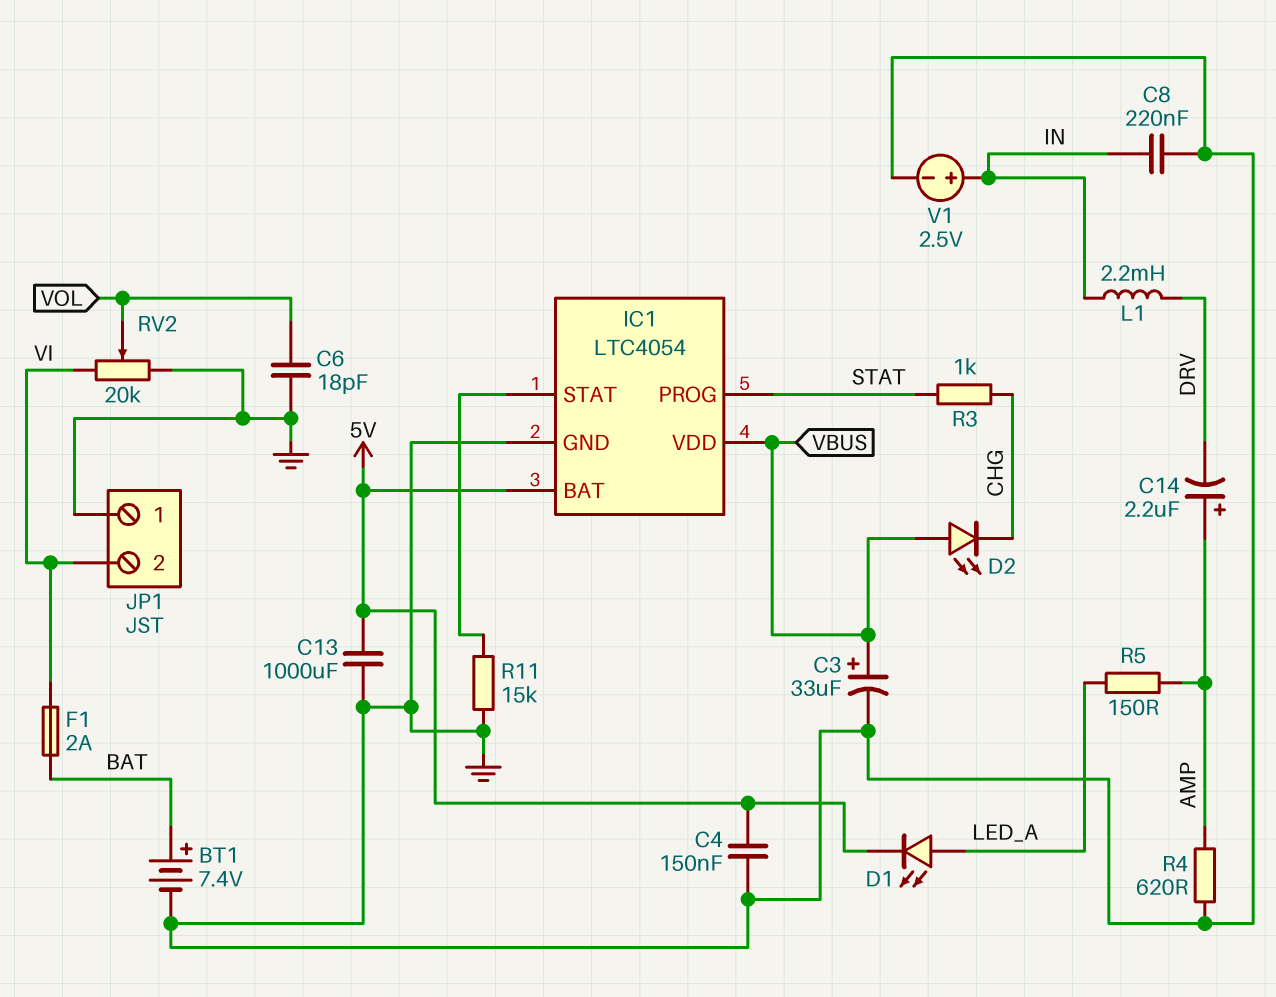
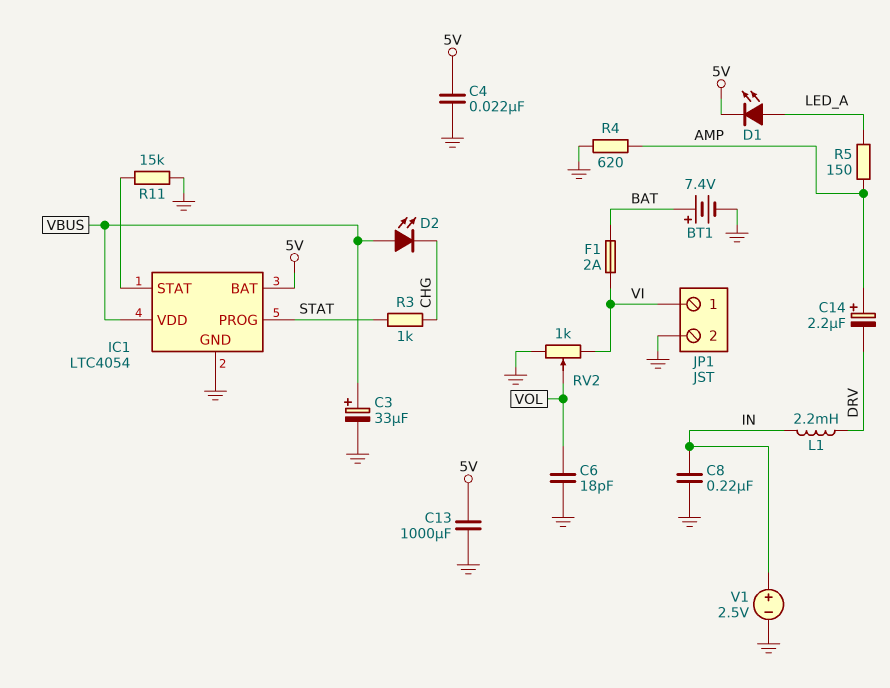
C4: 150nF (5V, GND) -> 22nF (5V, GND)
JP1 pin 1: GND -> VI
JP1 pin 2: VI -> GND
RV2: 20k (GND, VI, wiper VOL) -> 1k (GND, VI, wiper VOL)

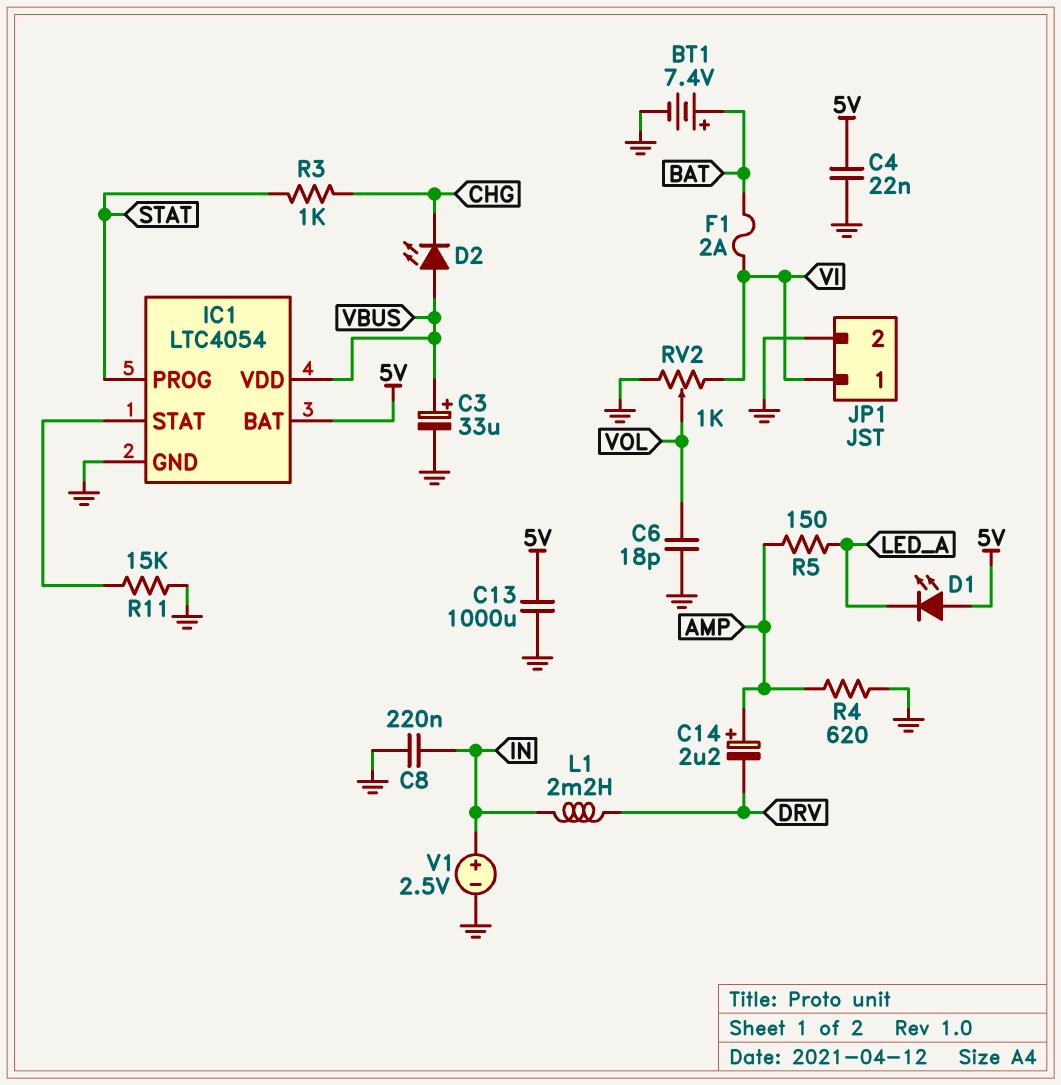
D1: LED (A LED_A, K 5V) -> LED (A 5V, K LED_A)

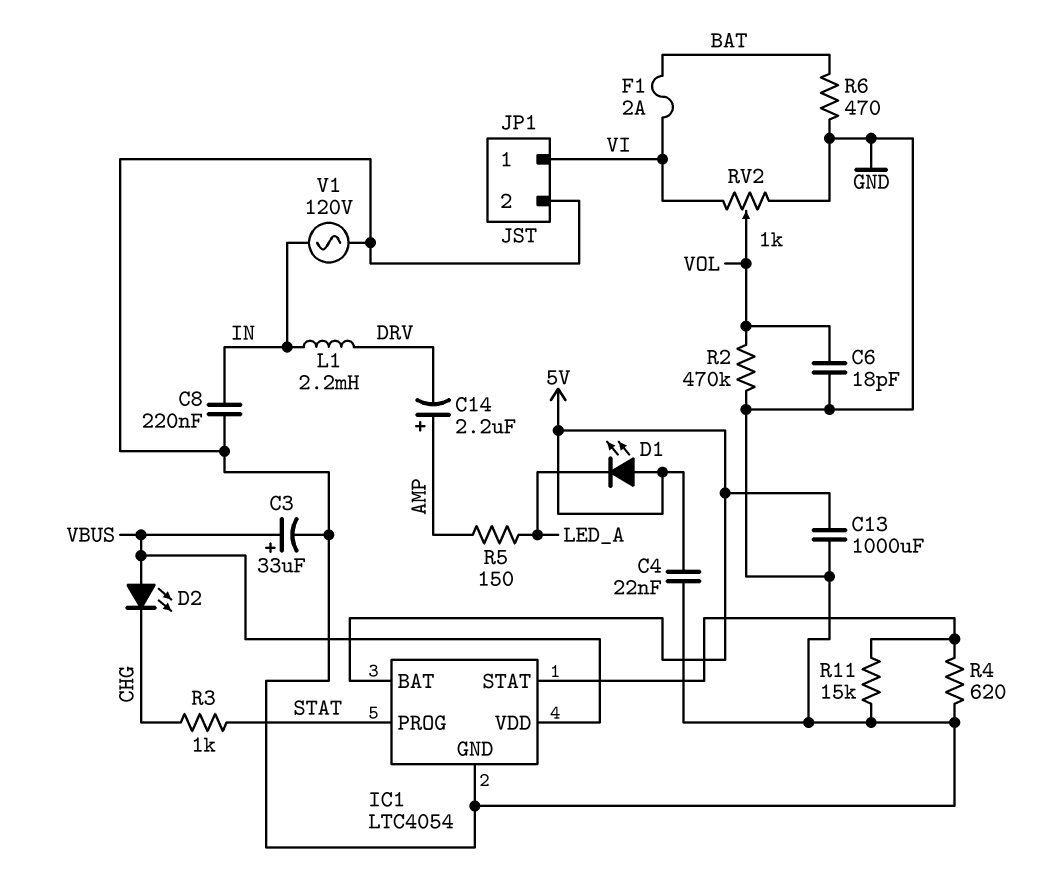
BT1: 7.4V (plus BAT, minus GND) -> none
R2: none -> 470k (GND, VOL)
R4: 620 (AMP, GND) -> 620 (GND, IC1/STAT)
R6: none -> 470 (BAT, GND)
V1: 2.5V (plus IN, minus GND) -> AC 120V (GND, IN)

